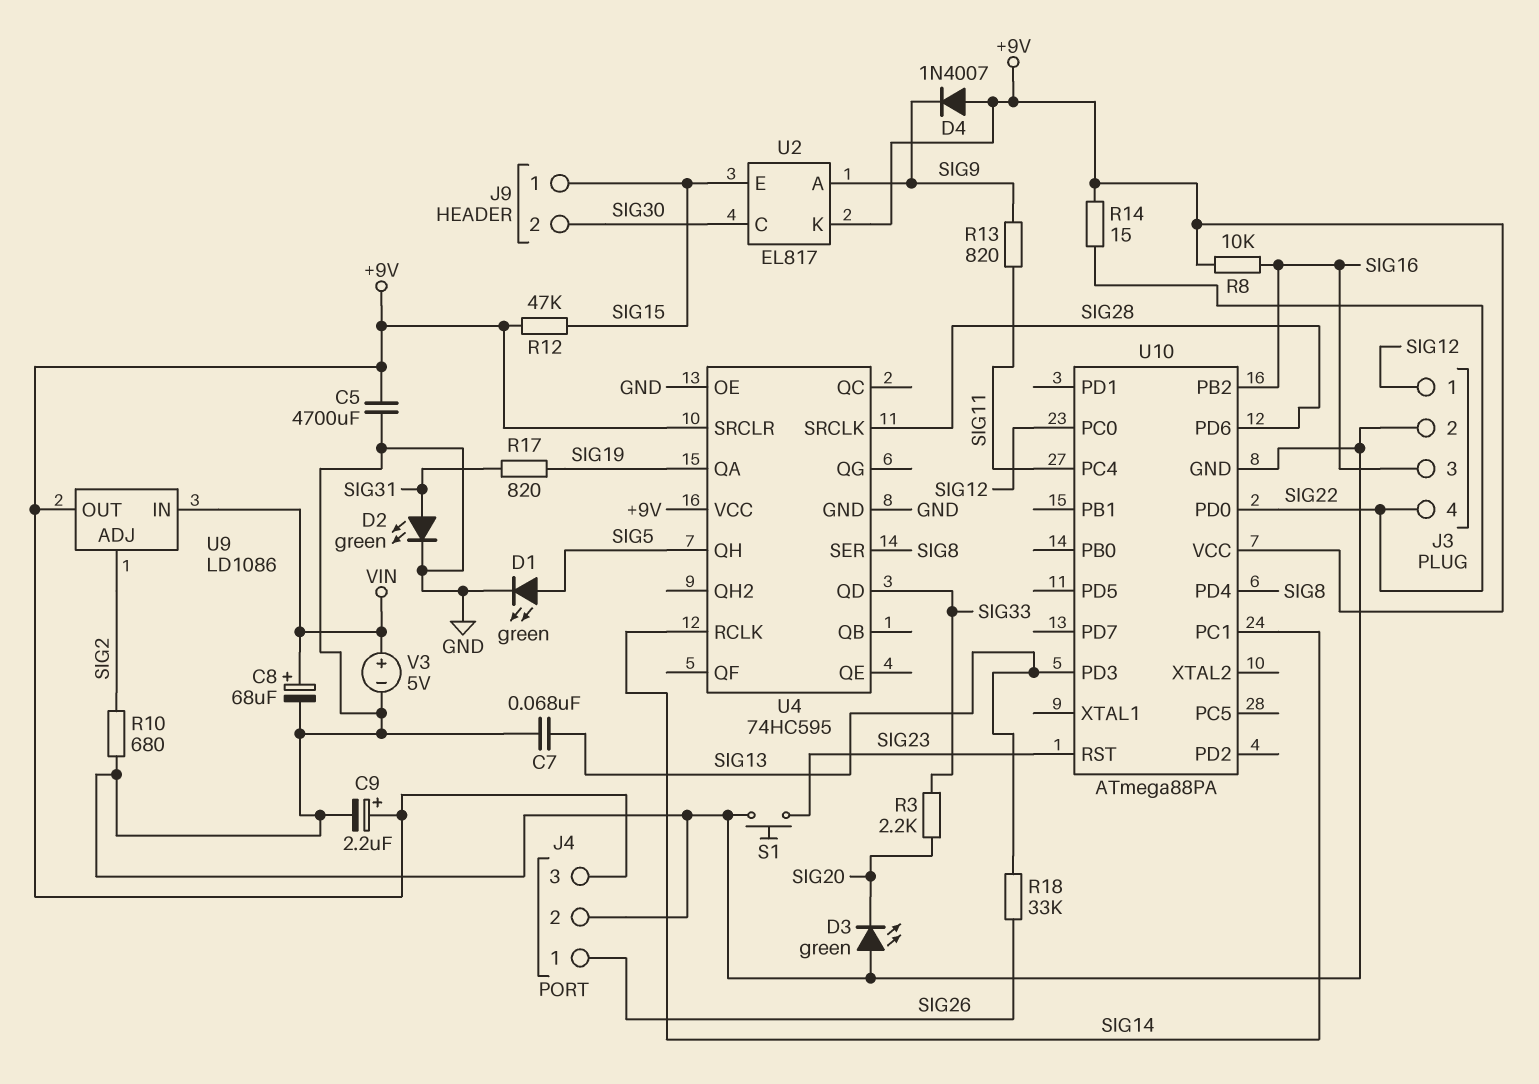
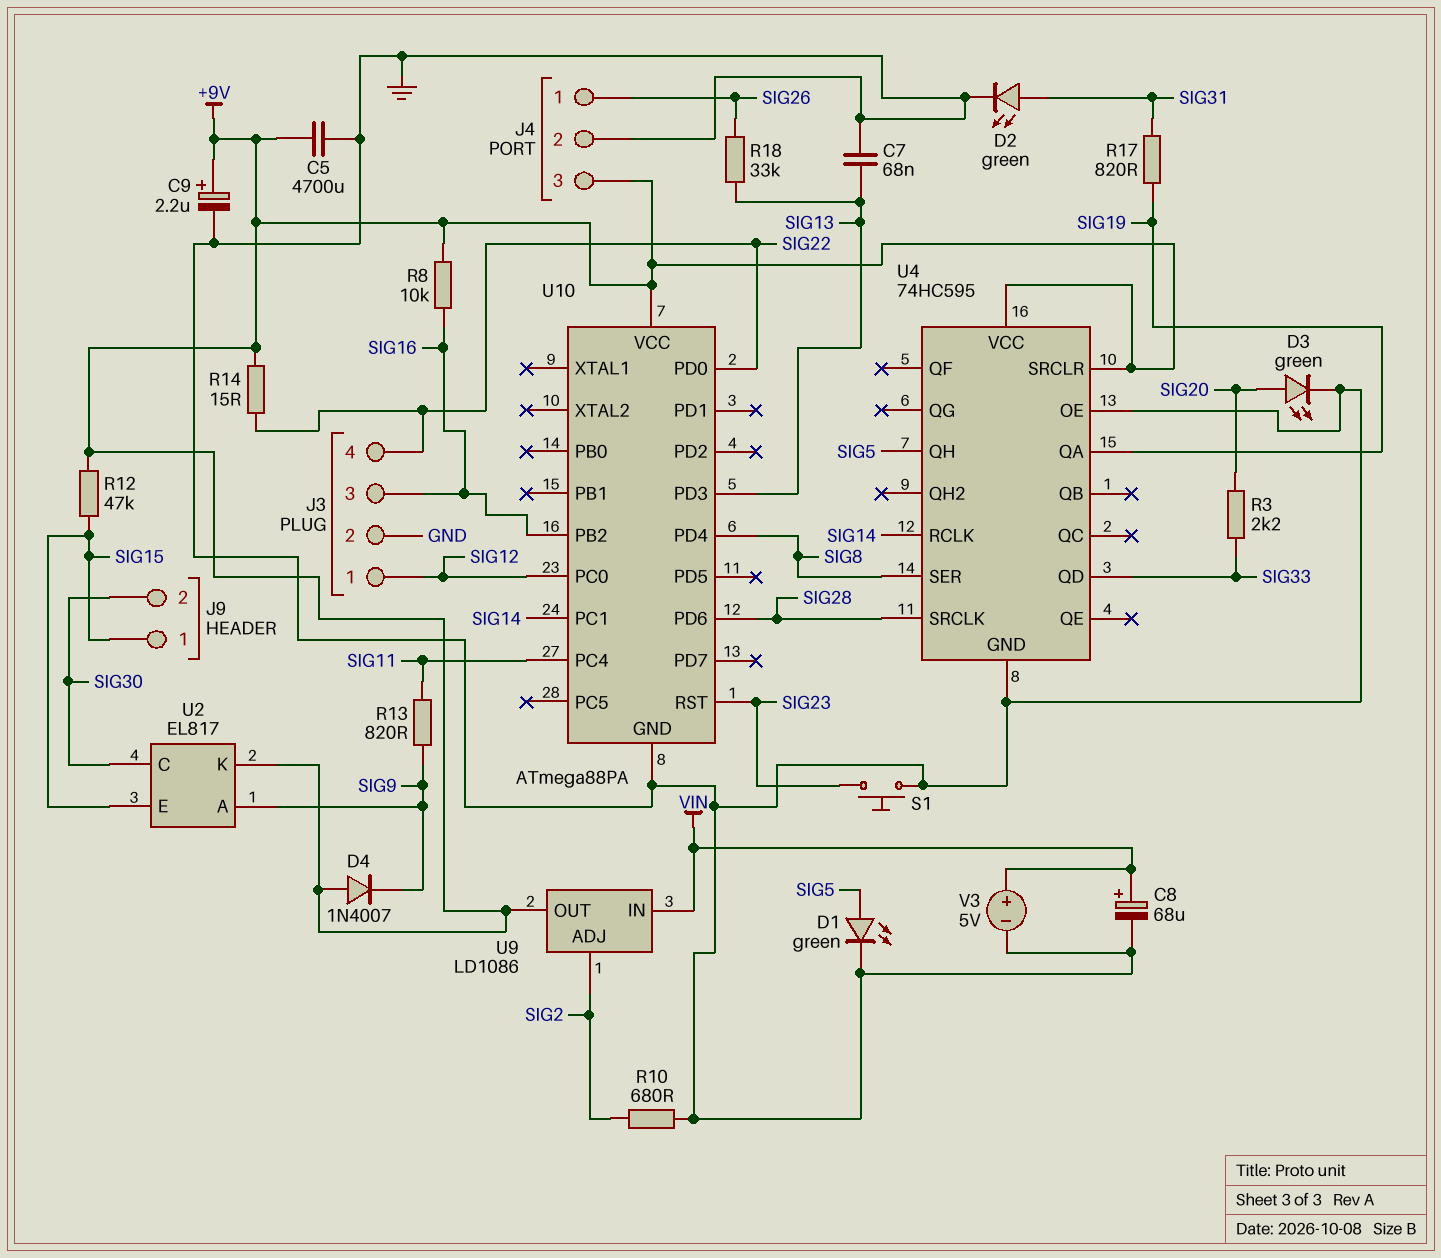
D3: LED green (A GND, K SIG20) -> LED green (A SIG20, K GND)

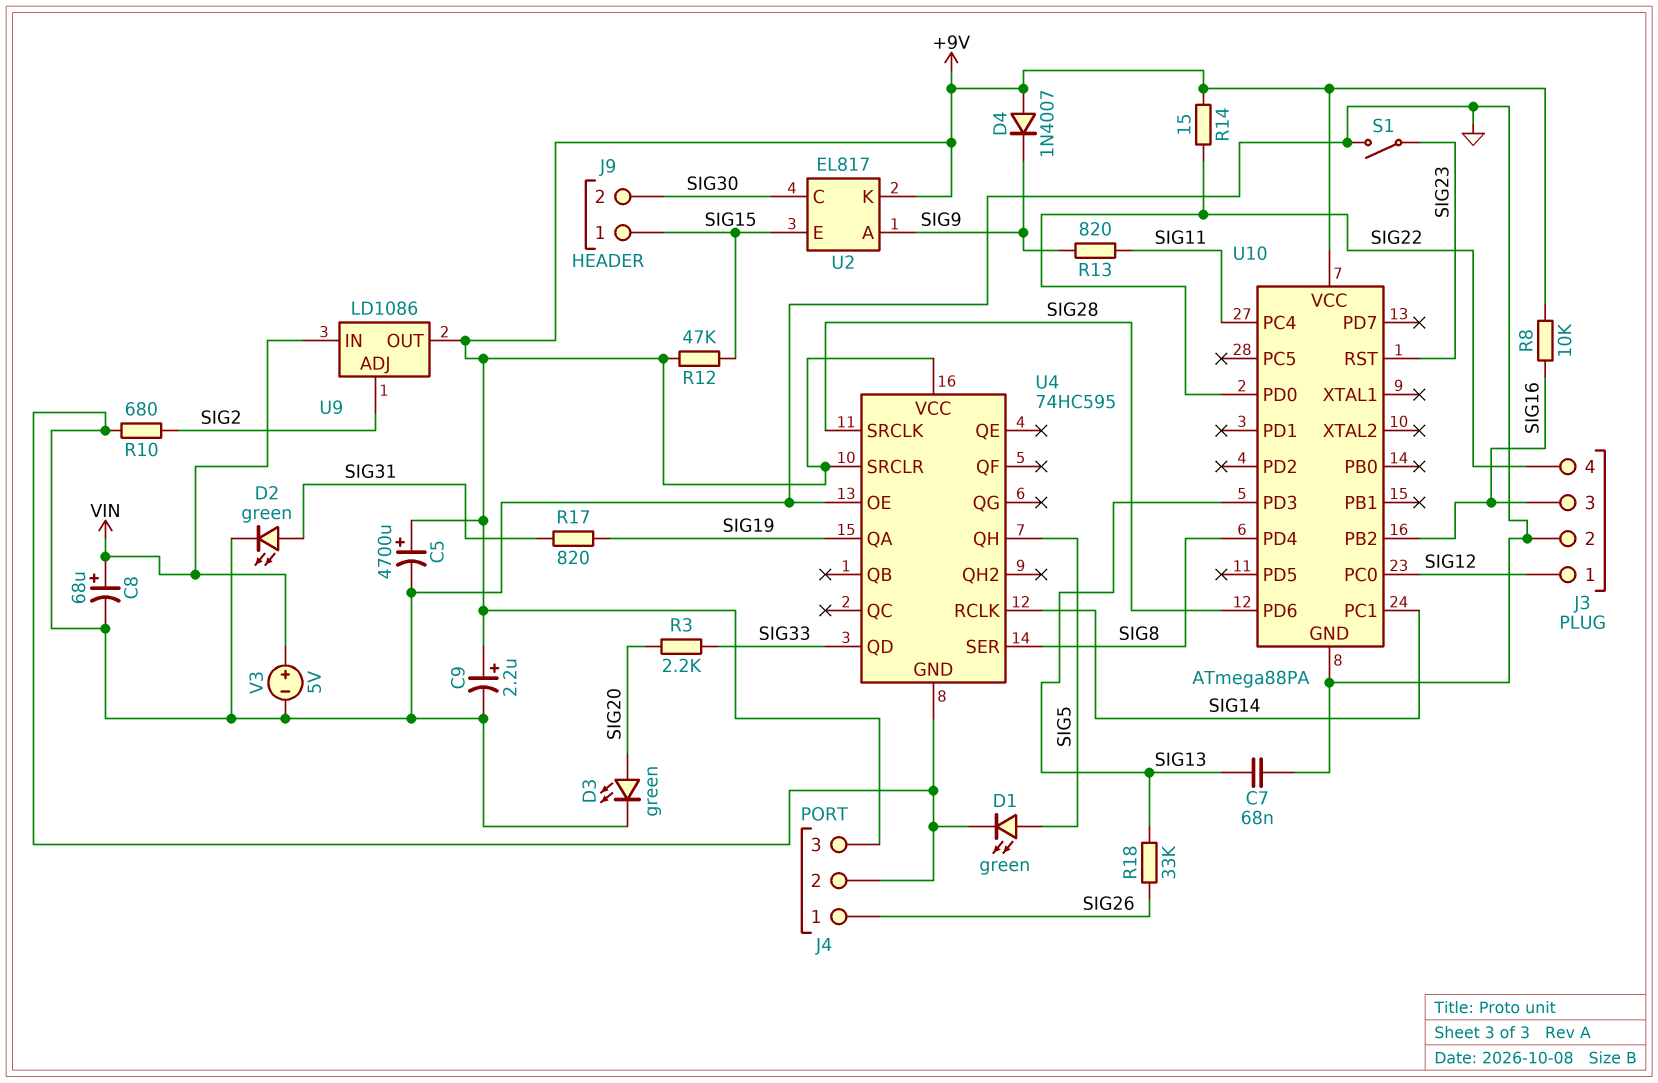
C5: 4700uF (+9V, GND) -> 4700uF (plus +9V, minus GND)
S1: button (GND, SIG23) -> switch (GND, SIG23)

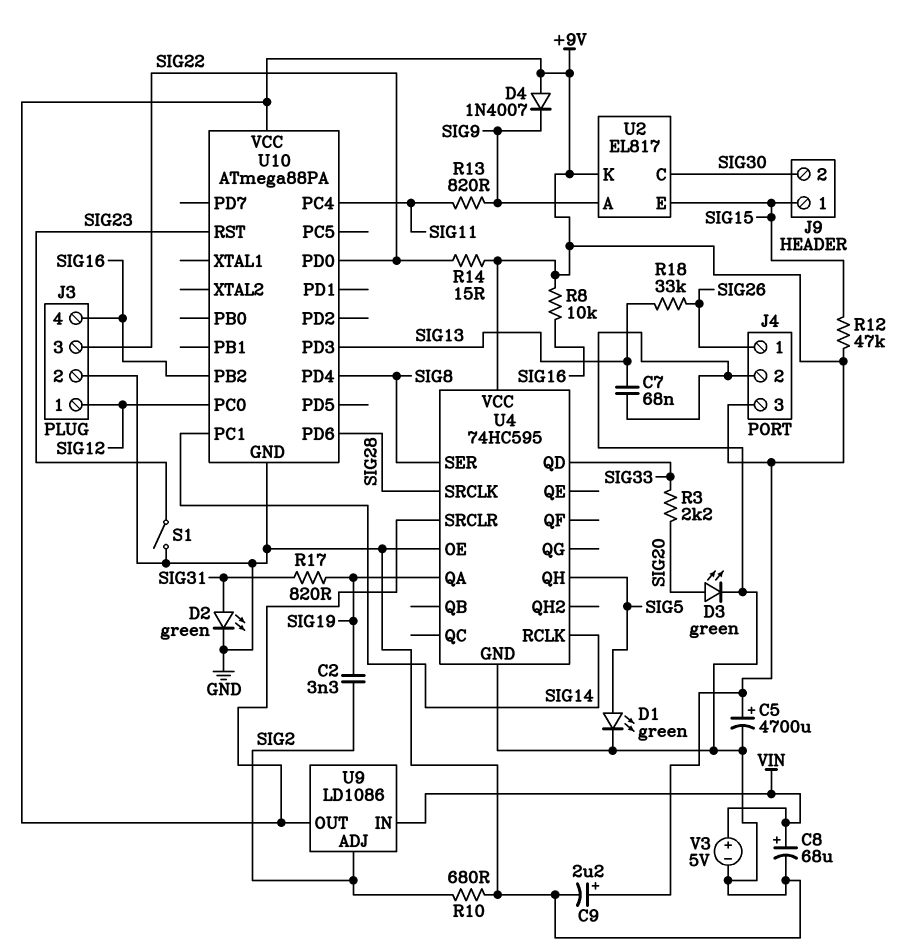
C2: none -> 3.3nF (SIG2, SIG19)
J3 pin 3: SIG16 -> SIG22
J3 pin 4: SIG22 -> SIG16

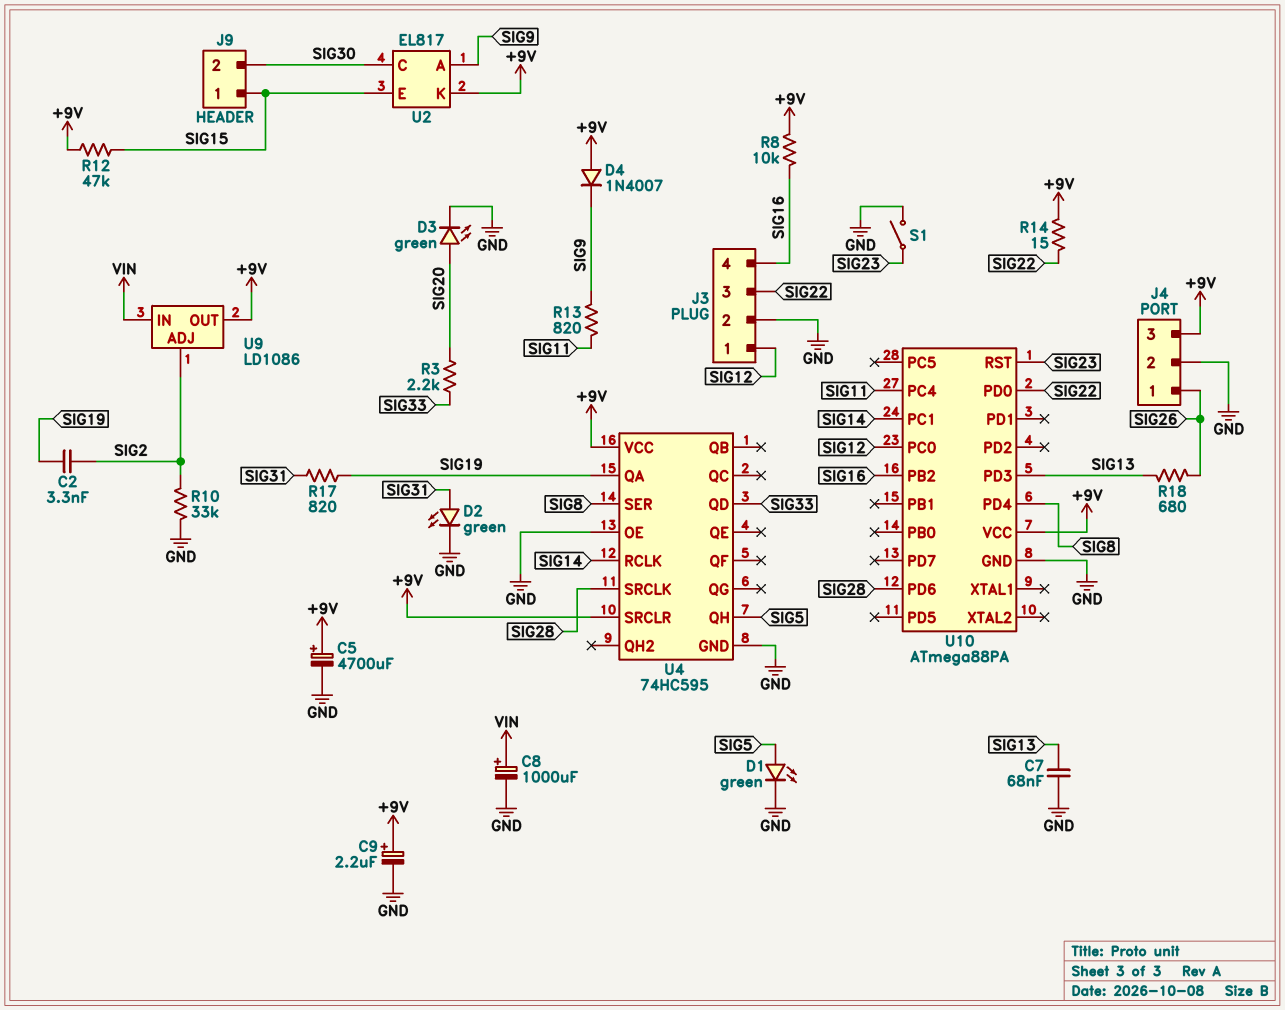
C8: 68uF (plus VIN, minus GND) -> 1000uF (plus VIN, minus GND)
R10: 680 (GND, SIG2) -> 33k (GND, SIG2)
R18: 33k (SIG13, SIG26) -> 680 (SIG13, SIG26)
V3: 5V (plus VIN, minus GND) -> none

